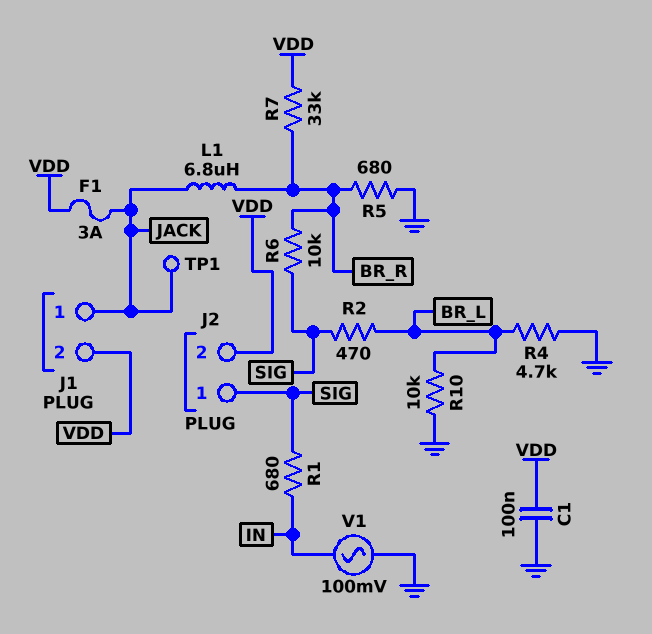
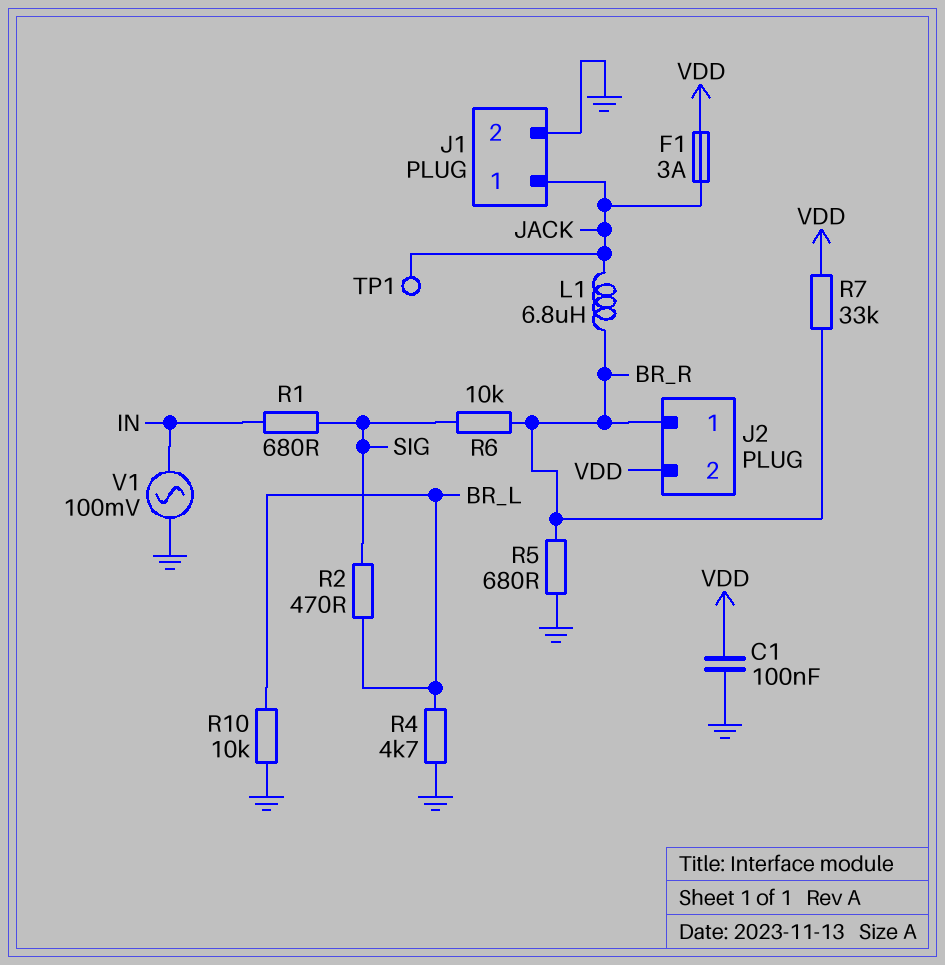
J1 pin 2: VDD -> GND
J2 pin 1: SIG -> BR_R

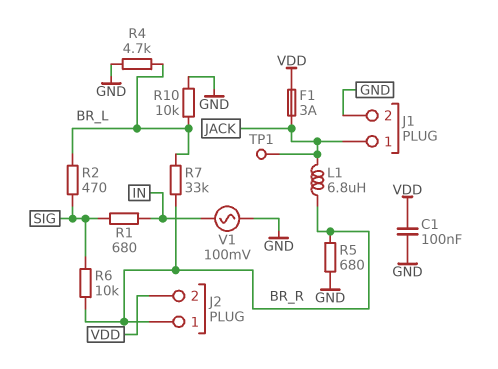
R7: 33k (BR_R, VDD) -> 33k (BR_L, BR_R)

